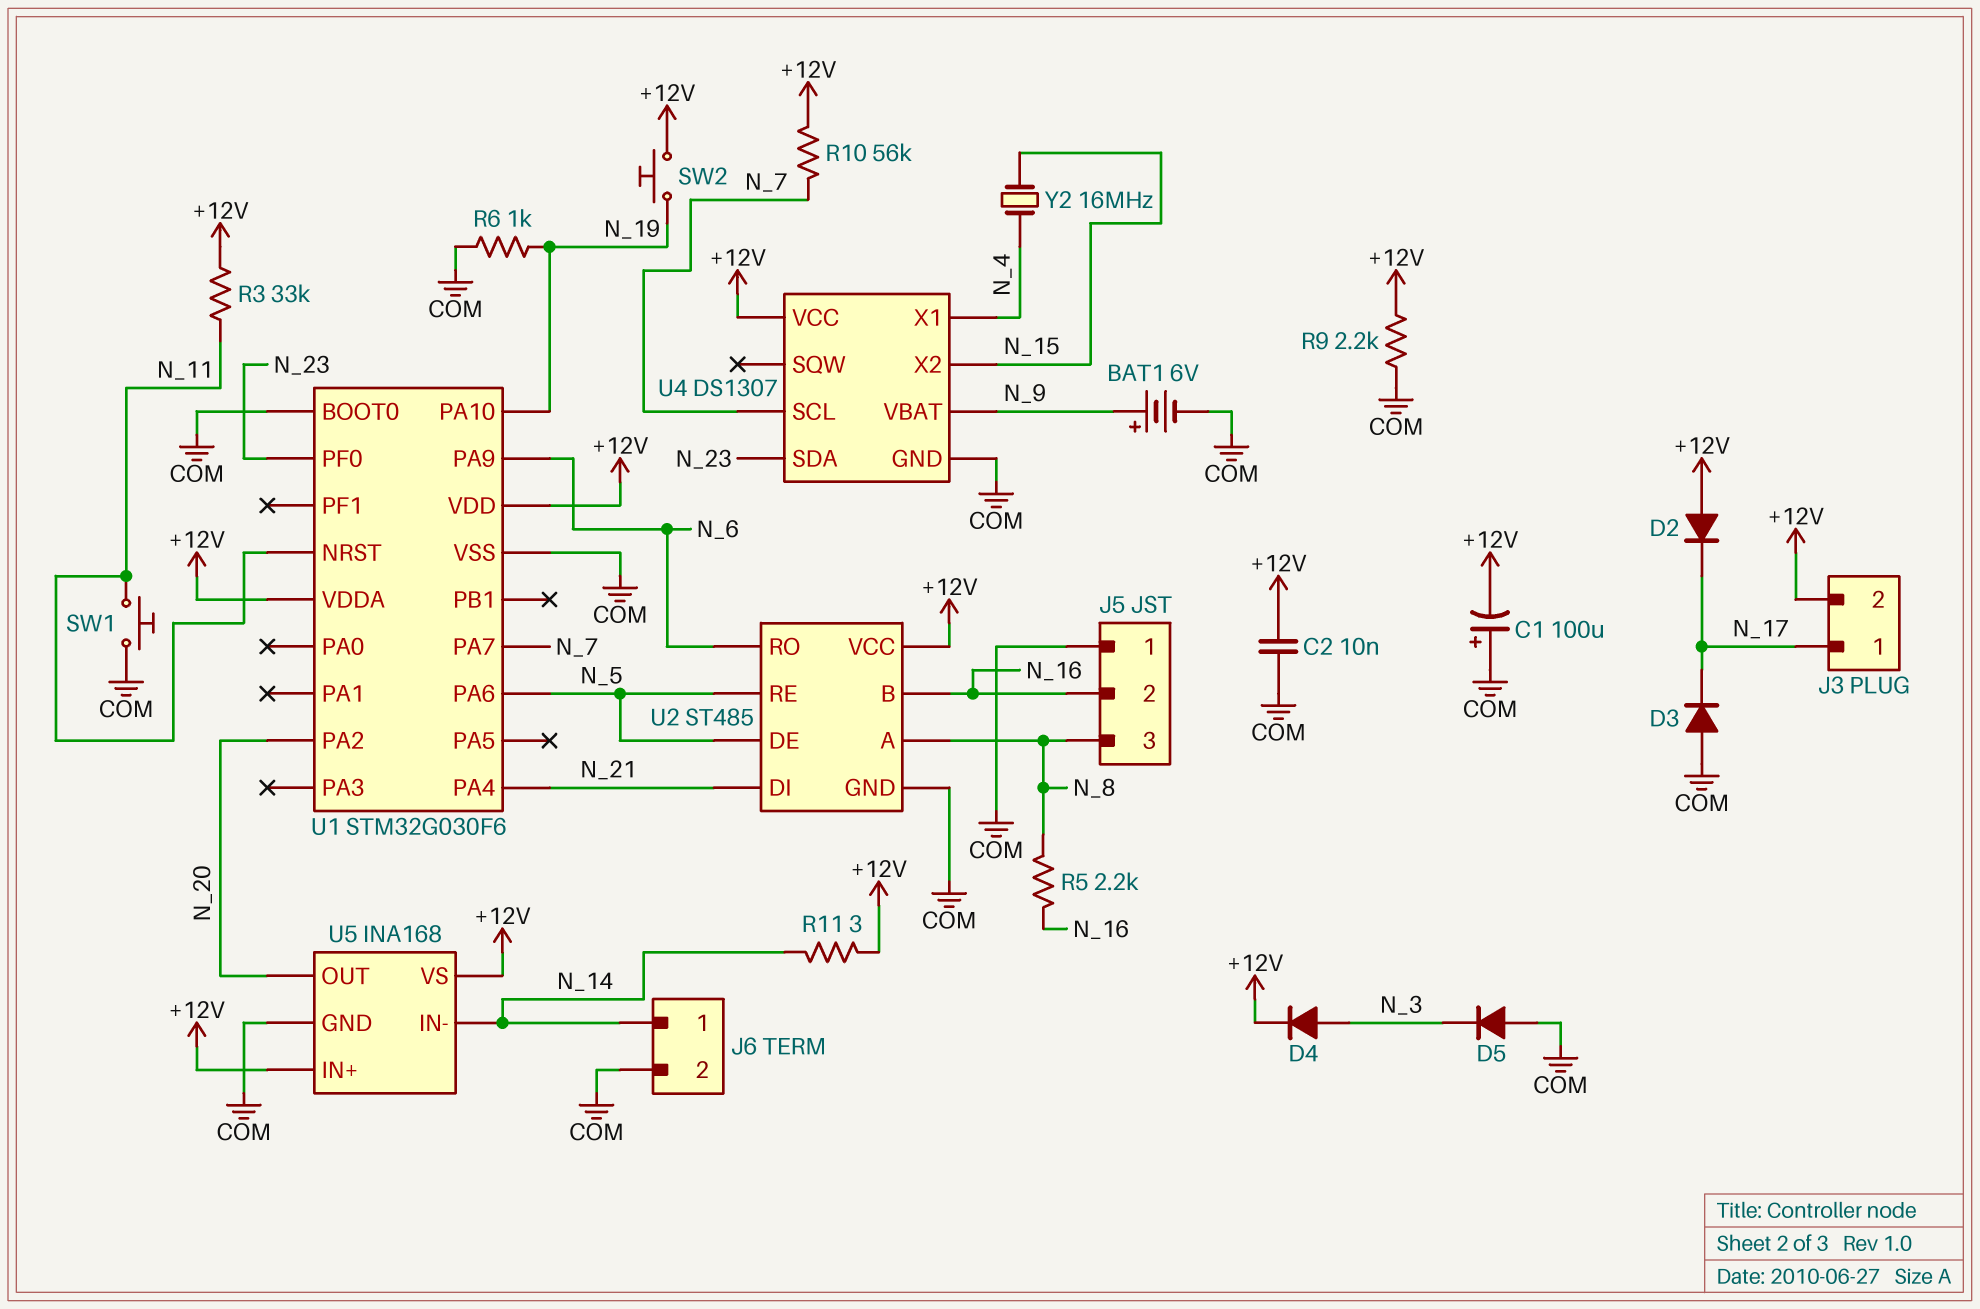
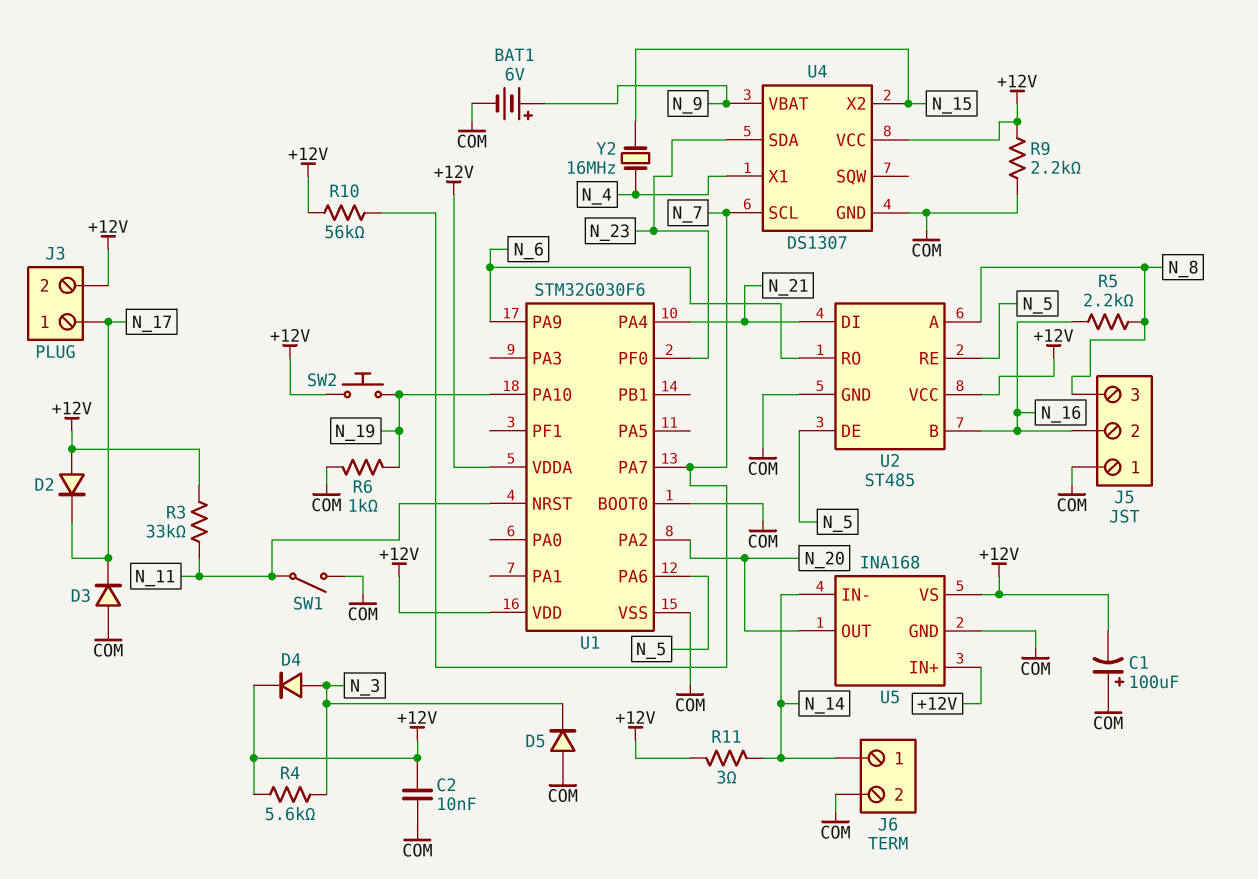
R4: none -> 5.6k (+12V, N_3)
SW1: button (COM, N_11) -> switch (COM, N_11)

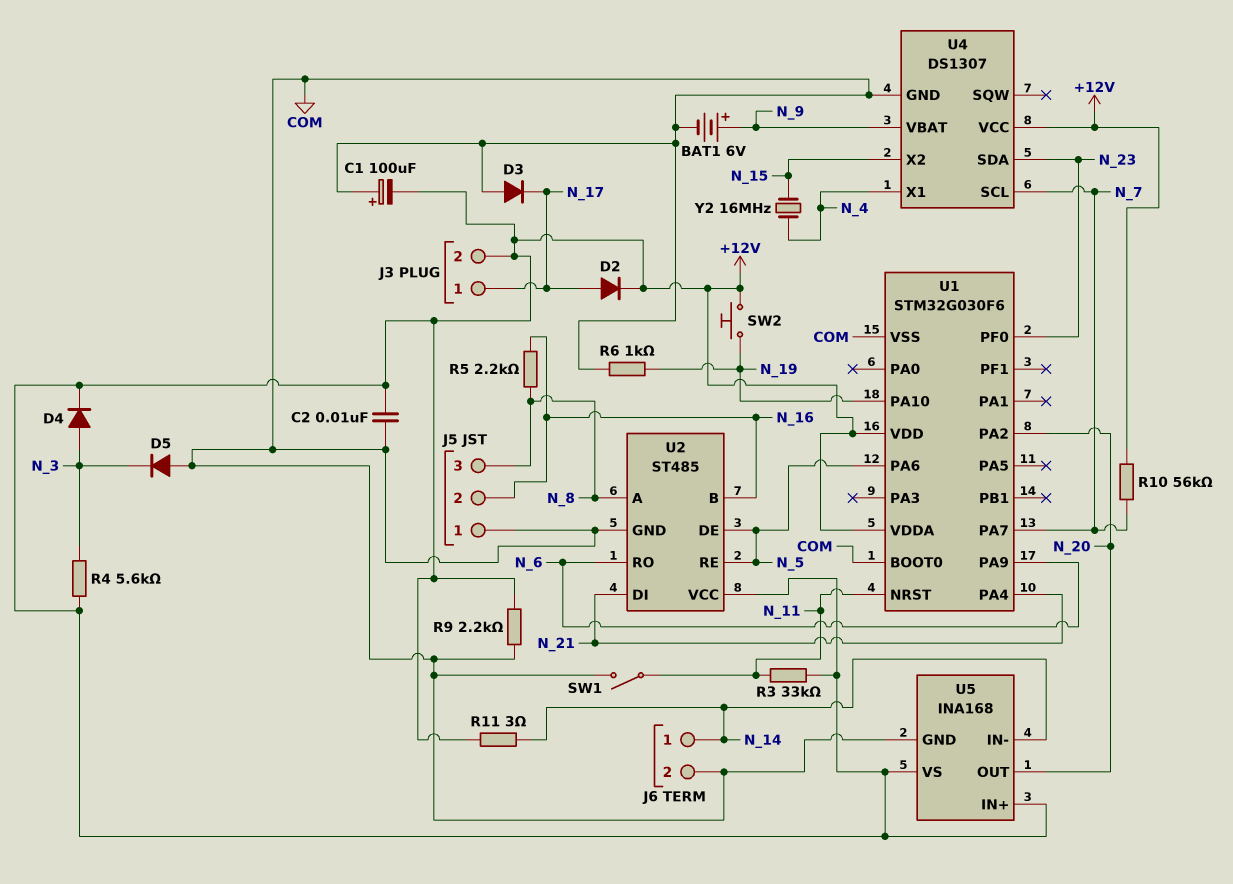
D2: diode (A +12V, K N_17) -> diode (A N_17, K +12V)

